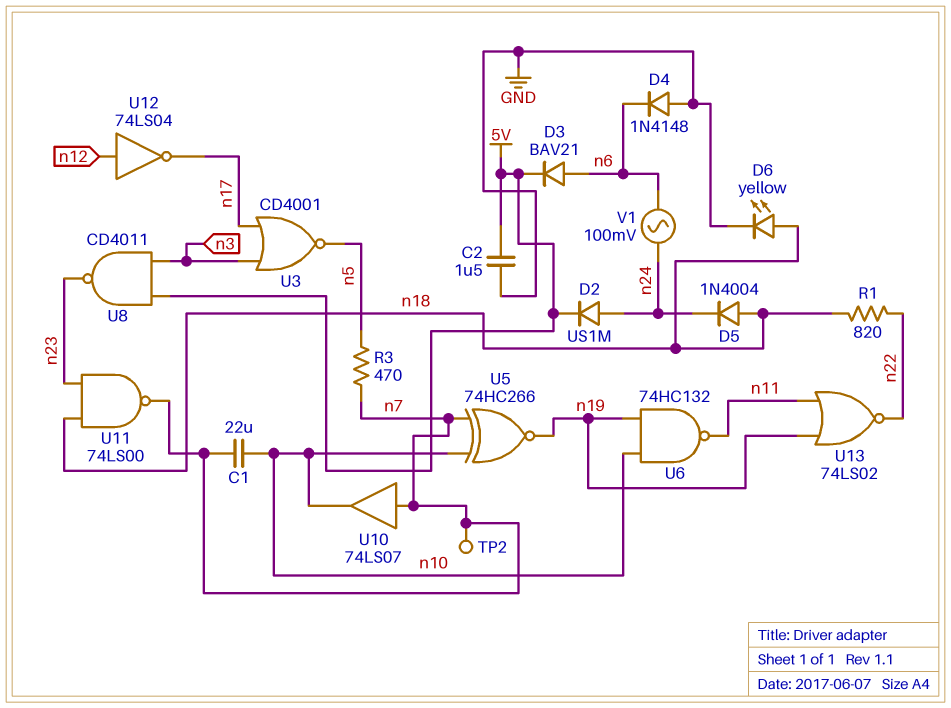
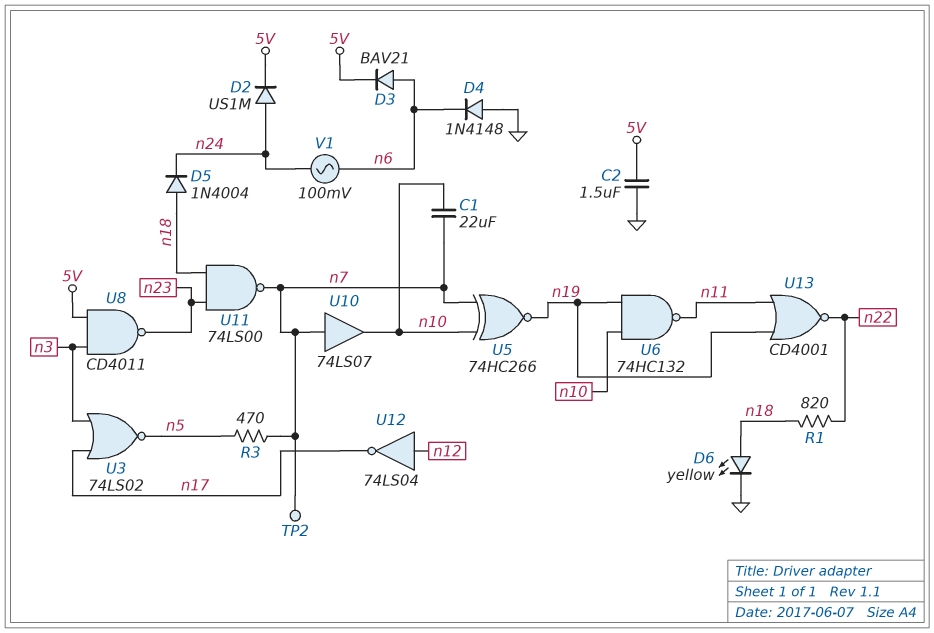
U3: NOR CD4001 (in n3, in n17, out n5) -> NOR 74LS02 (in n3, in n17, out n5)
U13: NOR 74LS02 (in n11, in n19, out n22) -> NOR CD4001 (in n11, in n19, out n22)

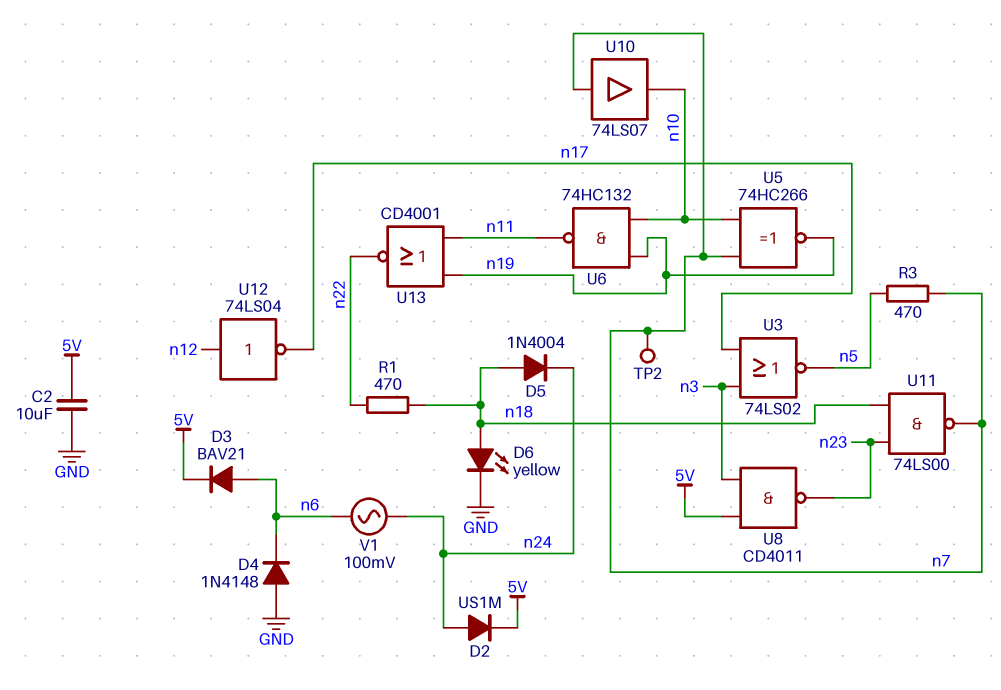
C1: 22uF (n7, n10) -> none
C2: 1.5uF (5V, GND) -> 10uF (5V, GND)
R1: 820 (n18, n22) -> 470 (n18, n22)

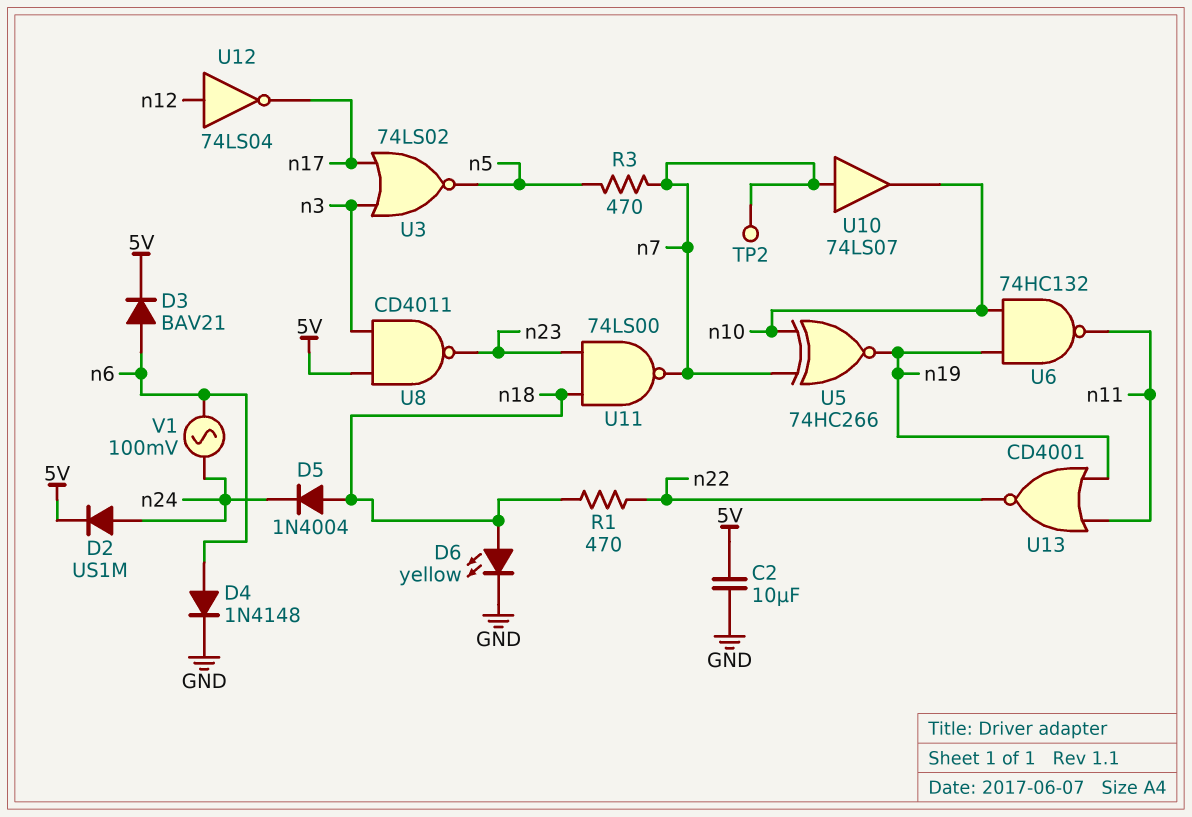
D4: diode 1N4148 (A GND, K n6) -> diode 1N4148 (A n6, K GND)

